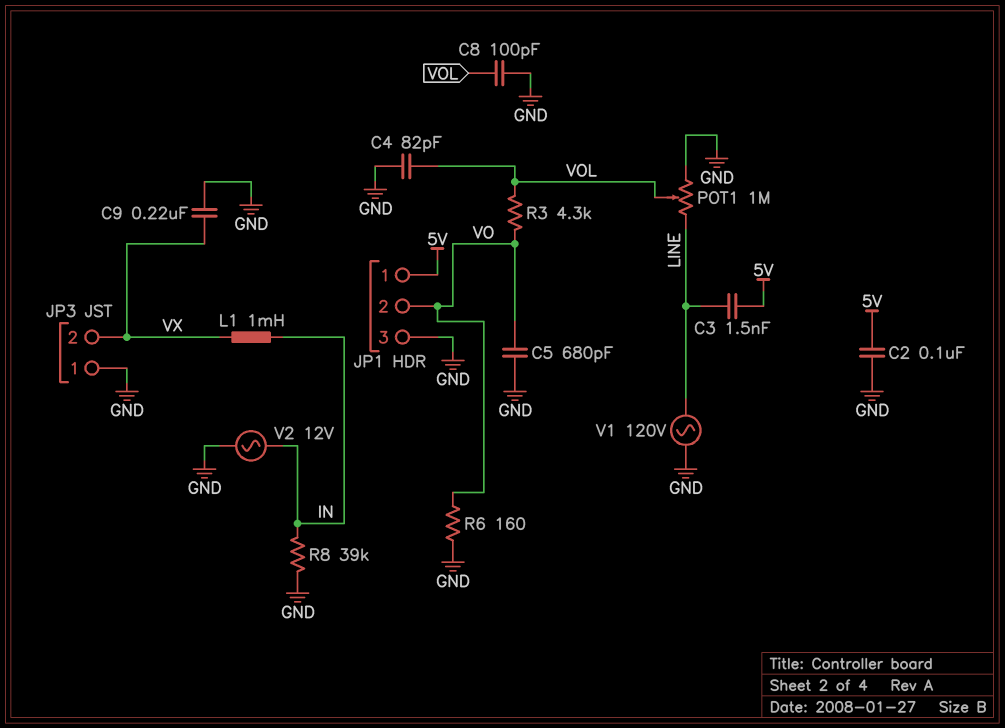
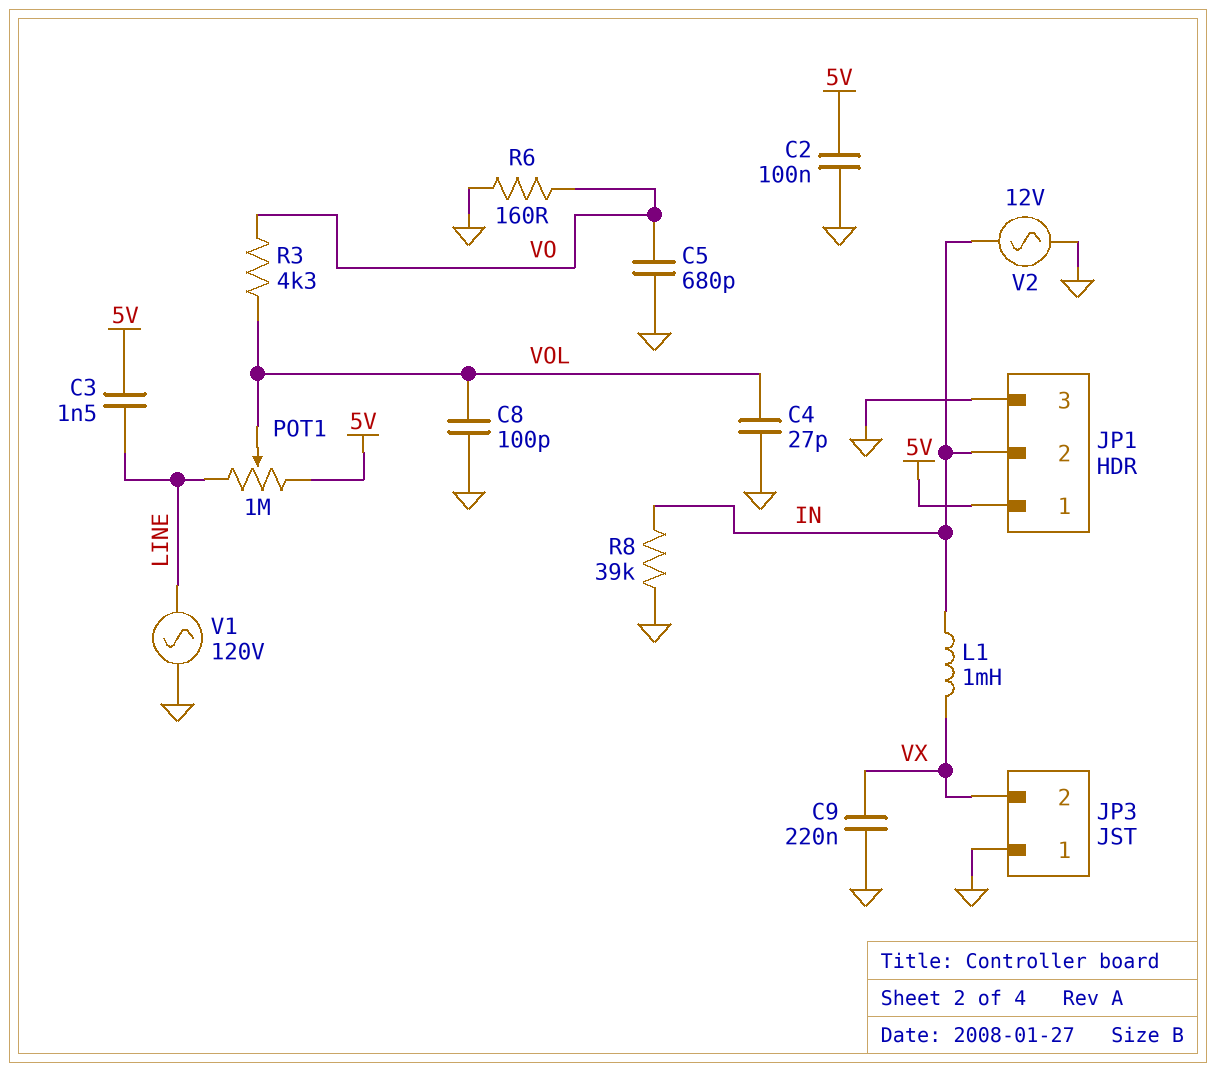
C4: 82pF (GND, VOL) -> 27pF (GND, VOL)
JP1 pin 2: VO -> IN
POT1: 1M (GND, LINE, wiper VOL) -> 1M (5V, LINE, wiper VOL)

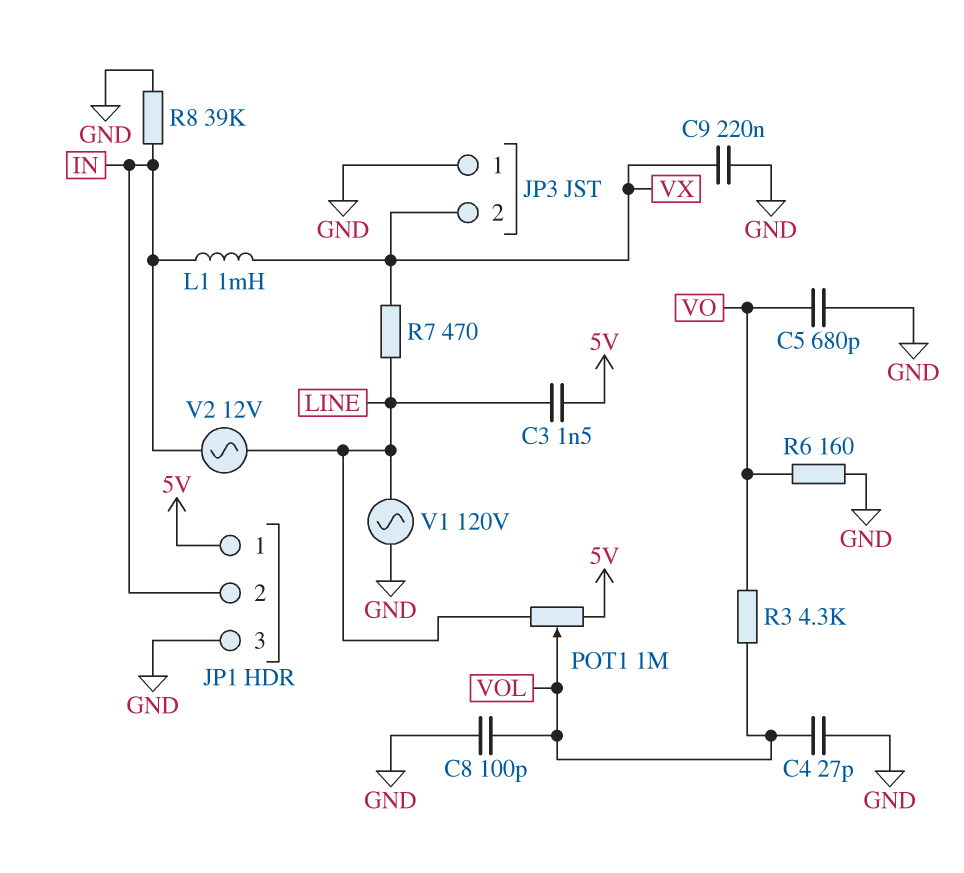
C2: 100nF (5V, GND) -> none
R7: none -> 470 (LINE, VX)
V2: AC 12V (GND, IN) -> AC 12V (IN, LINE)

